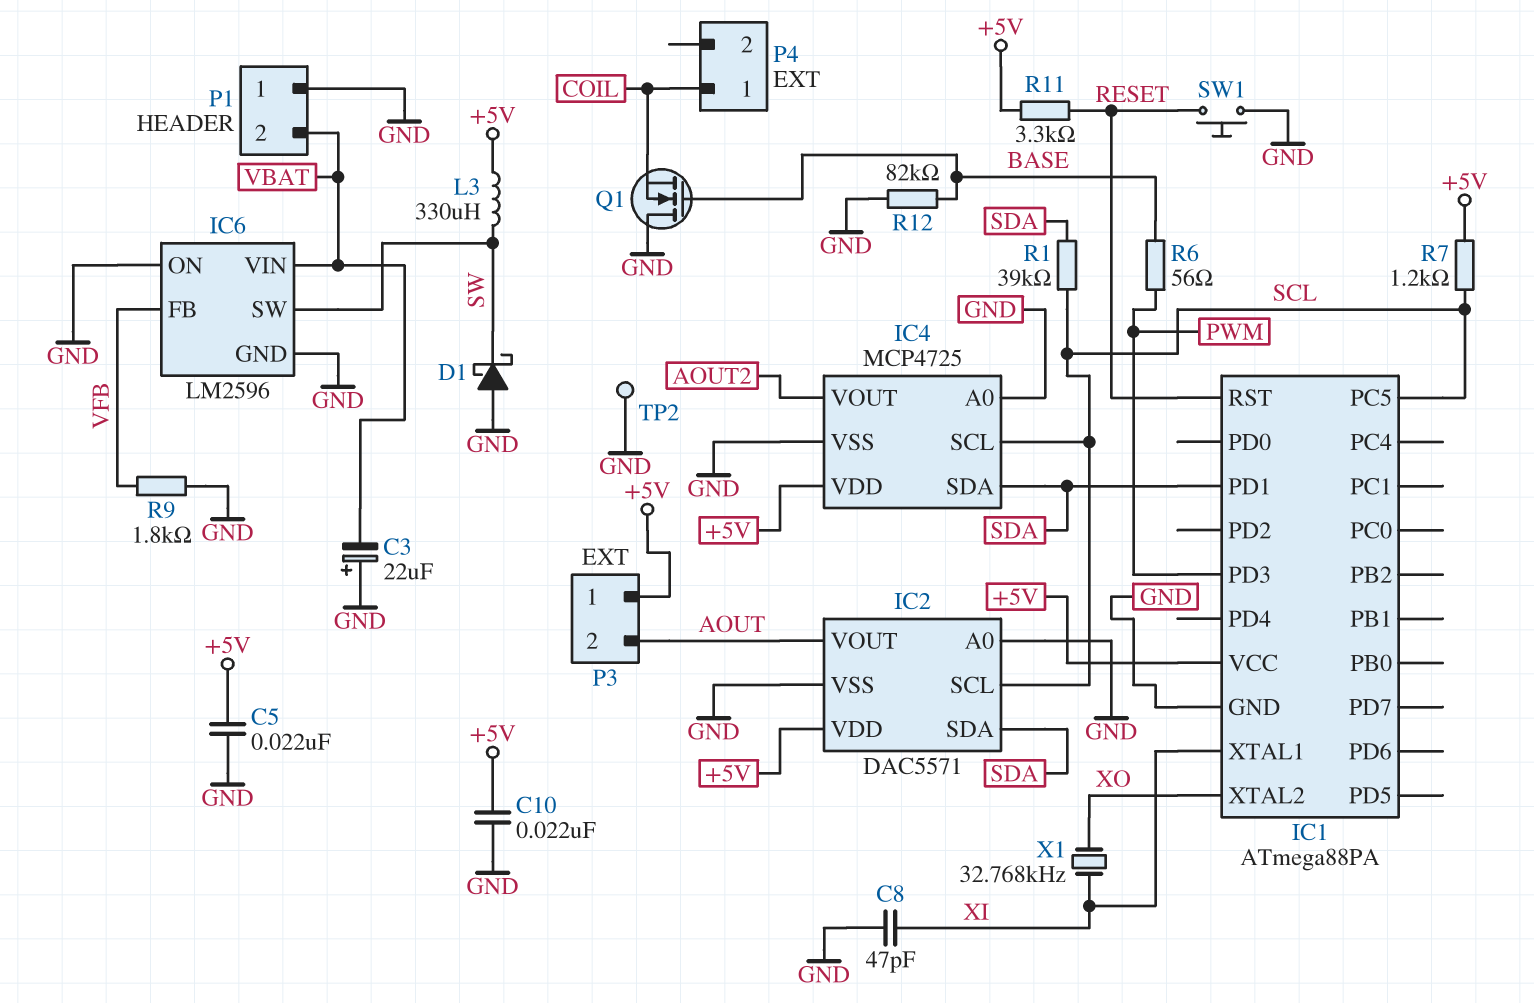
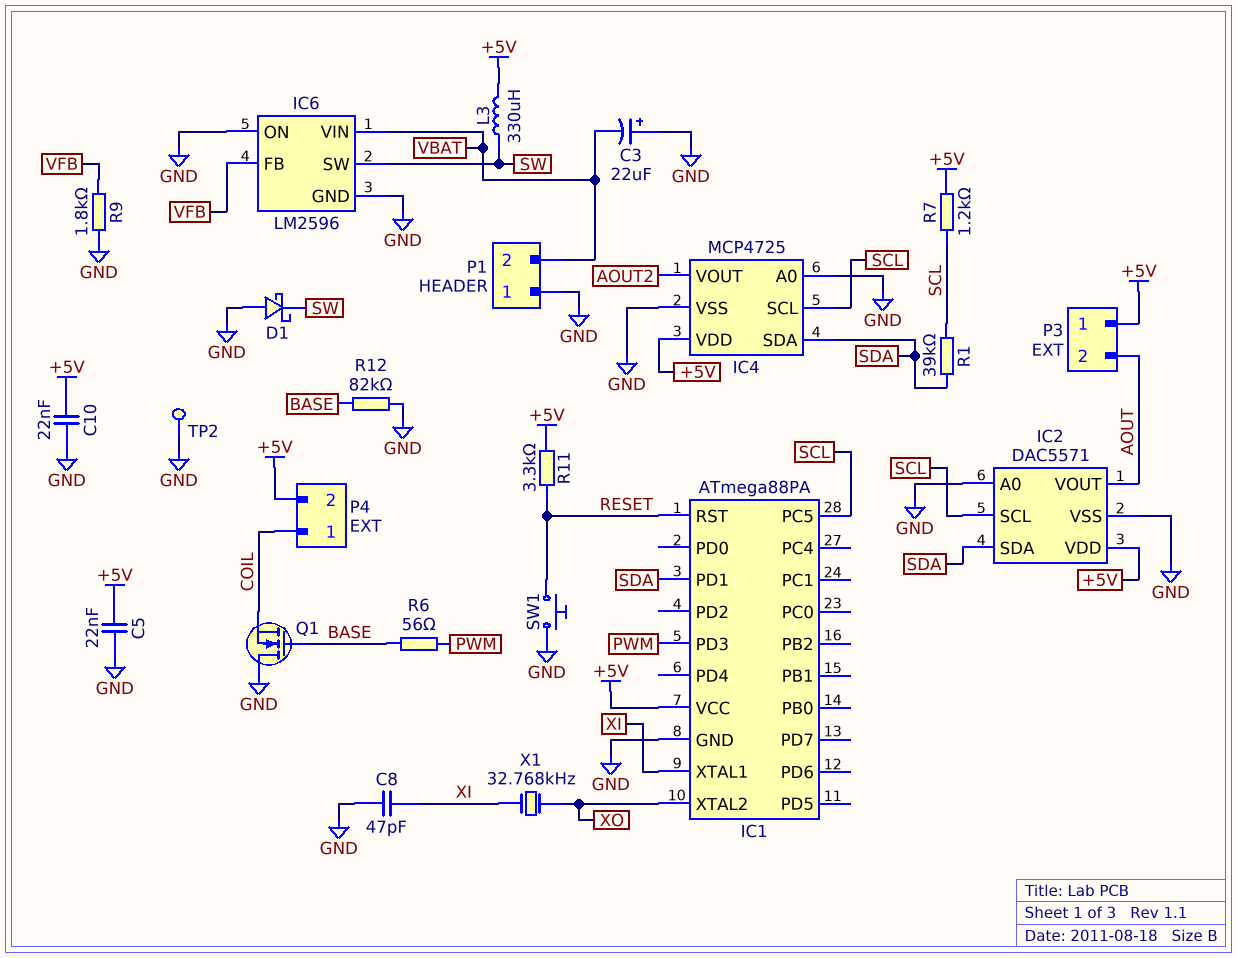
P4 pin 2: none -> +5V

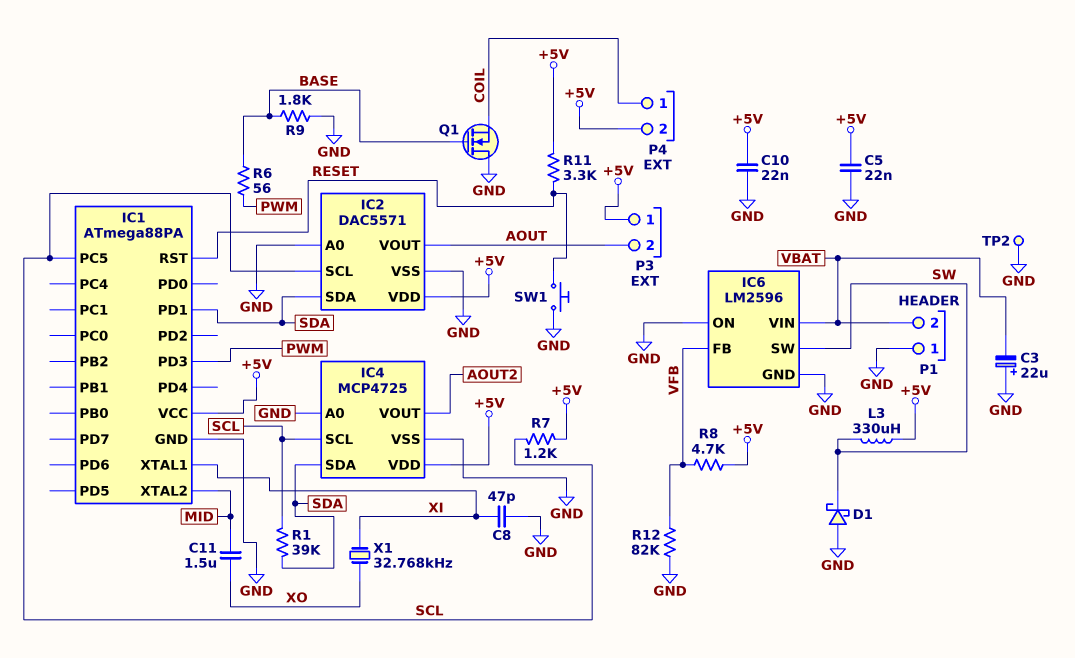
C11: none -> 1.5uF (MID, XO)
IC1 pin XTAL2: XO -> MID
R8: none -> 4.7k (+5V, VFB)
R9: 1.8k (GND, VFB) -> 1.8k (BASE, GND)
R12: 82k (BASE, GND) -> 82k (GND, VFB)

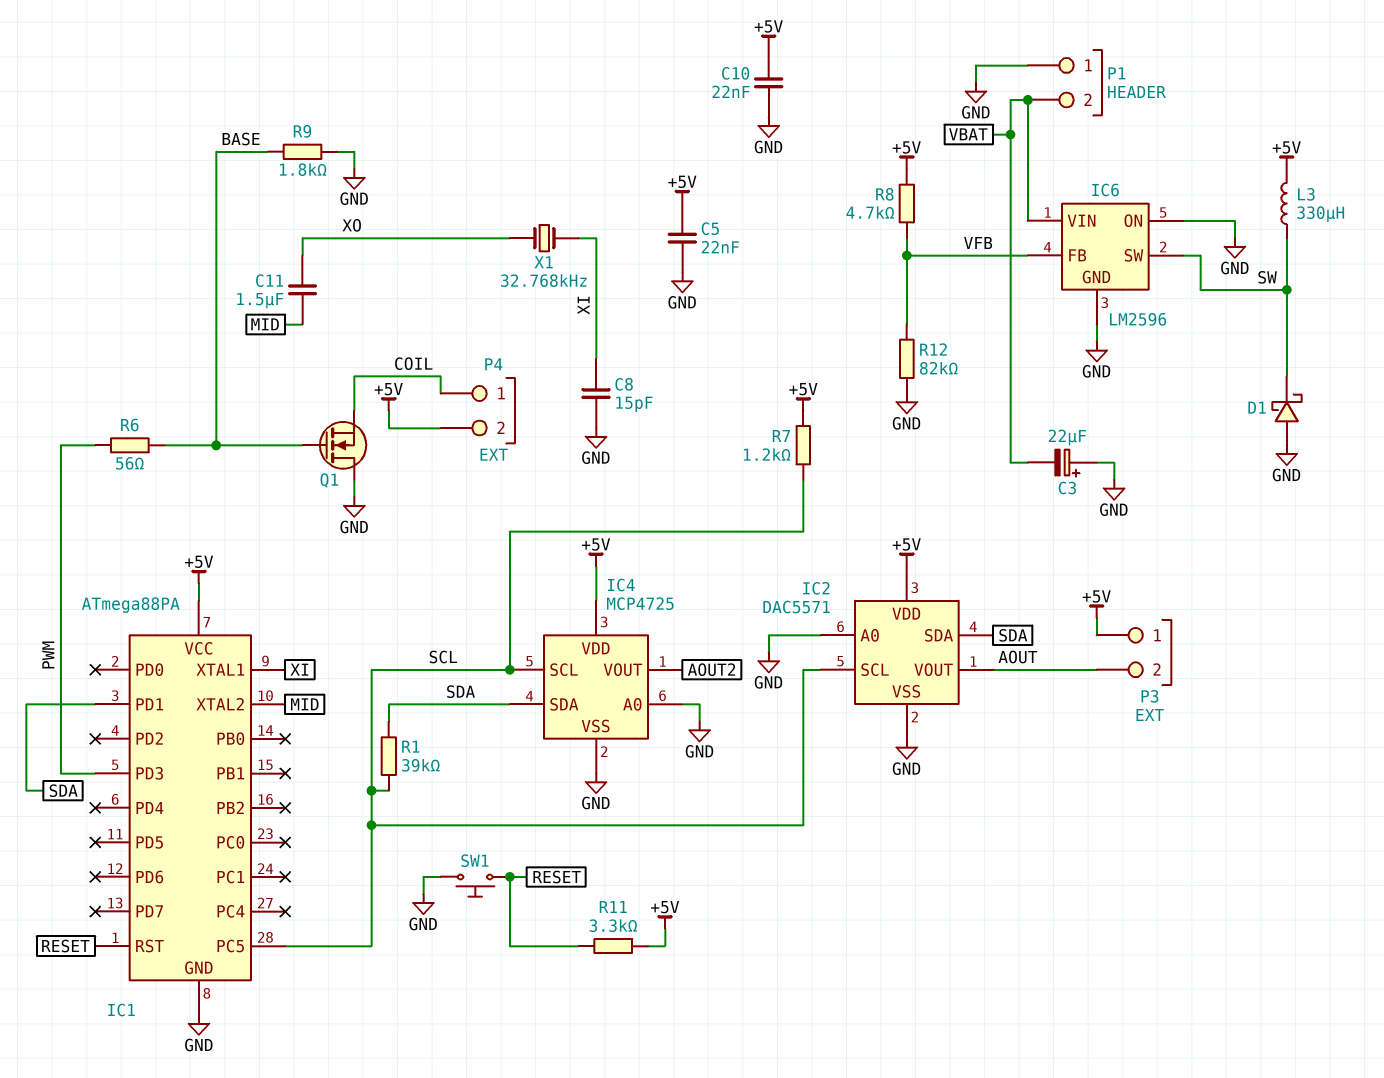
C8: 47pF (GND, XI) -> 15pF (GND, XI)
TP2: test point (GND) -> none

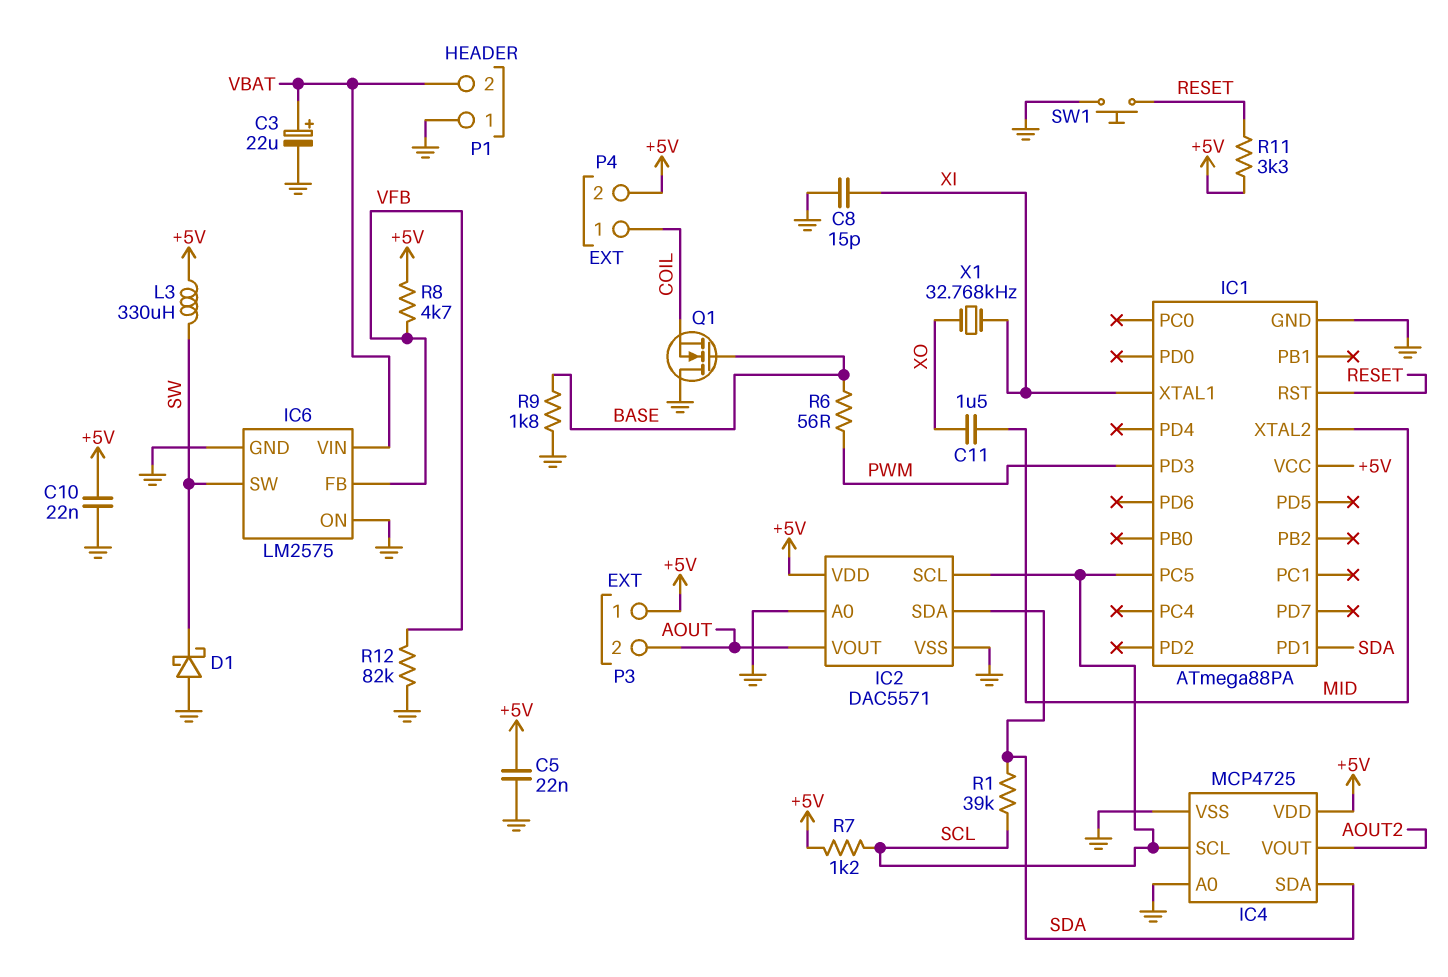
C3: 22uF (plus GND, minus VBAT) -> 22uF (plus VBAT, minus GND)
IC6: LM2596 -> LM2575

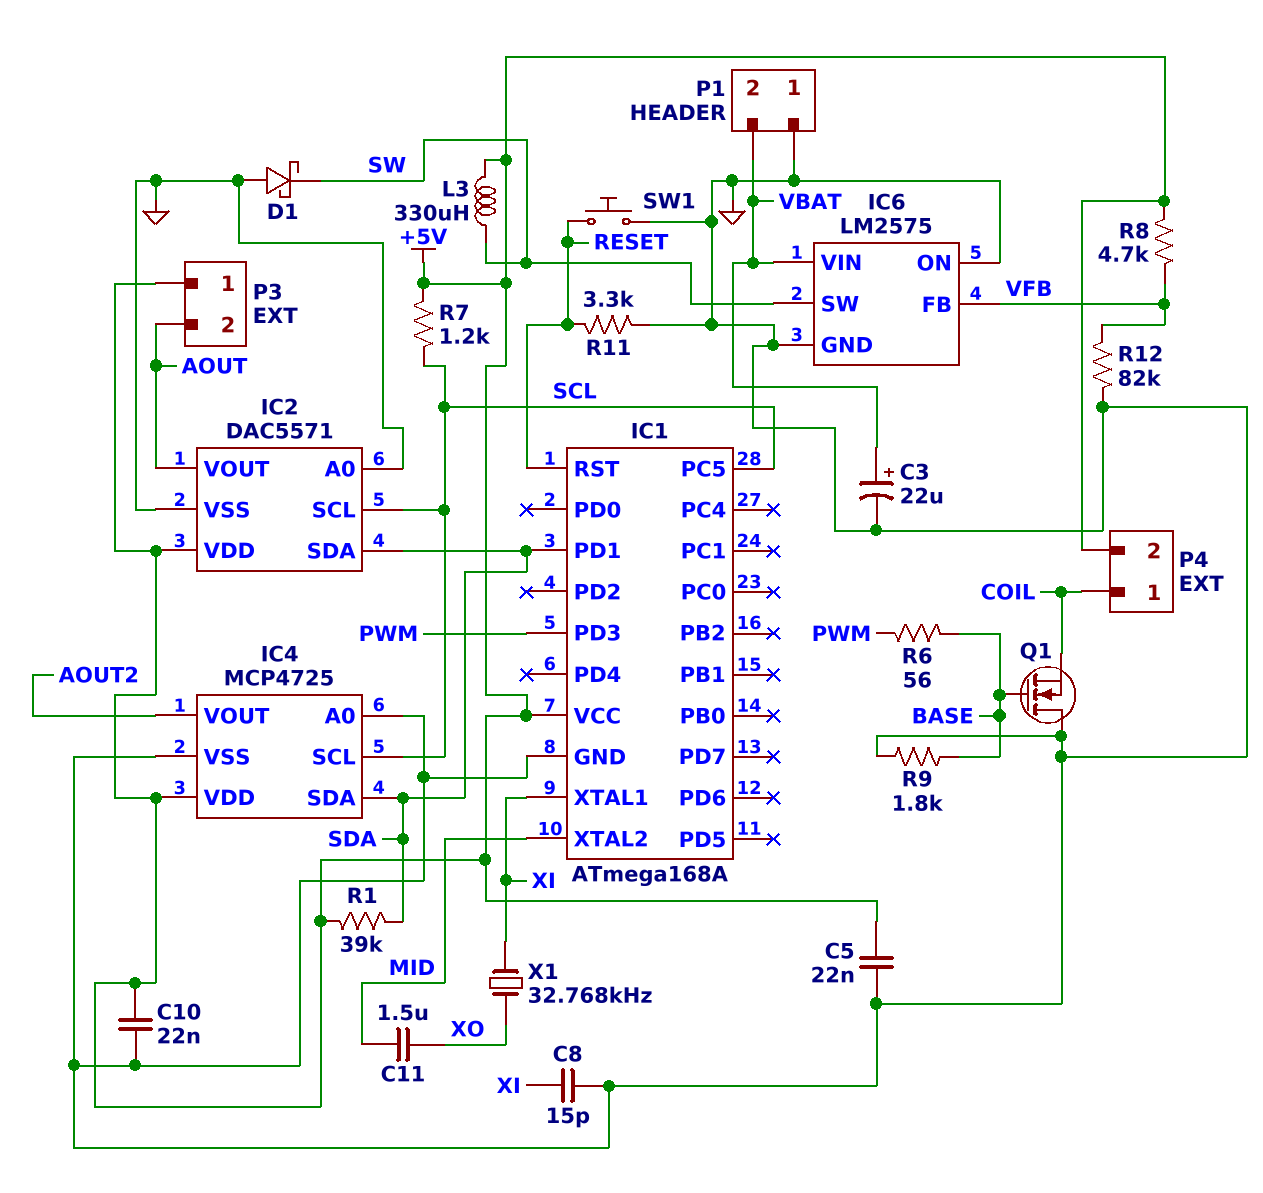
IC1: ATmega88PA -> ATmega168A
R1: 39k (SCL, SDA) -> 39k (+5V, SDA)
R11: 3.3k (+5V, RESET) -> 3.3k (GND, RESET)

